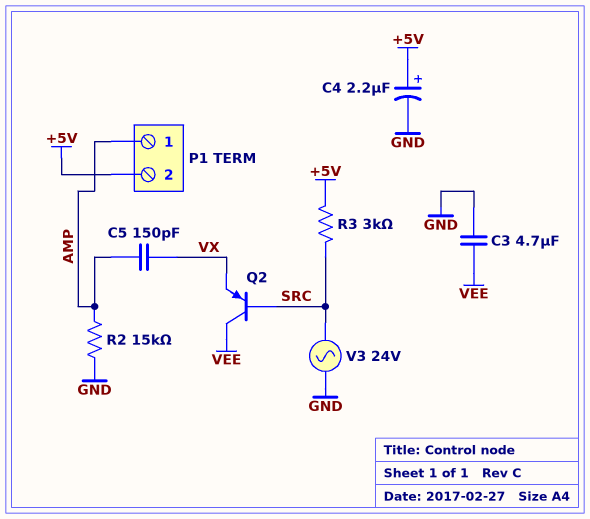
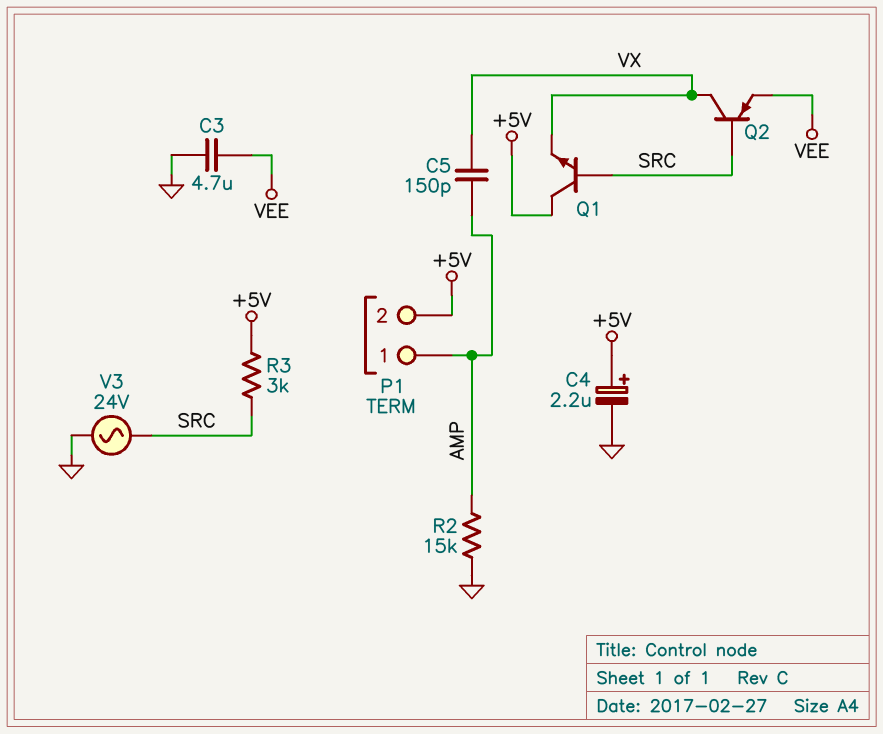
Q1: none -> NPN (B SRC, C +5V, E VX)
Q2: PNP (B SRC, C VEE, E VX) -> PNP (B SRC, C VX, E VEE)

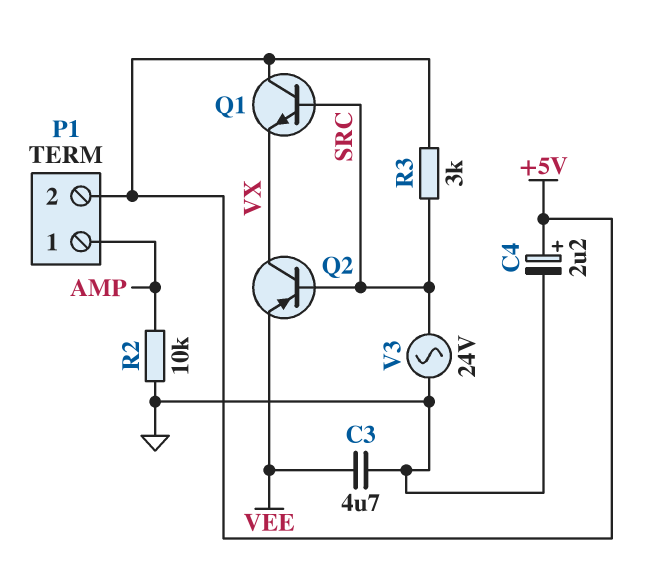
C5: 150pF (AMP, VX) -> none
R2: 15k (AMP, GND) -> 10k (AMP, GND)

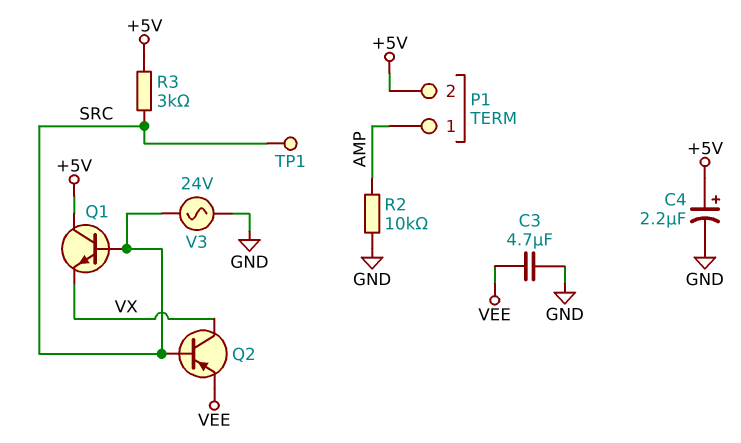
TP1: none -> test point (SRC)

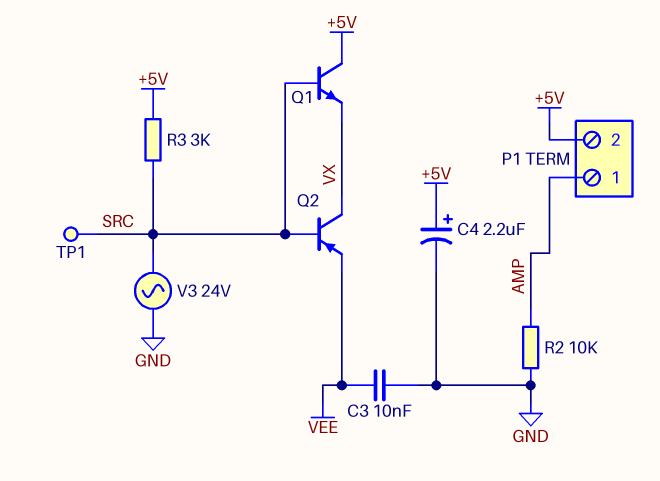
C3: 4.7uF (GND, VEE) -> 10nF (GND, VEE)

